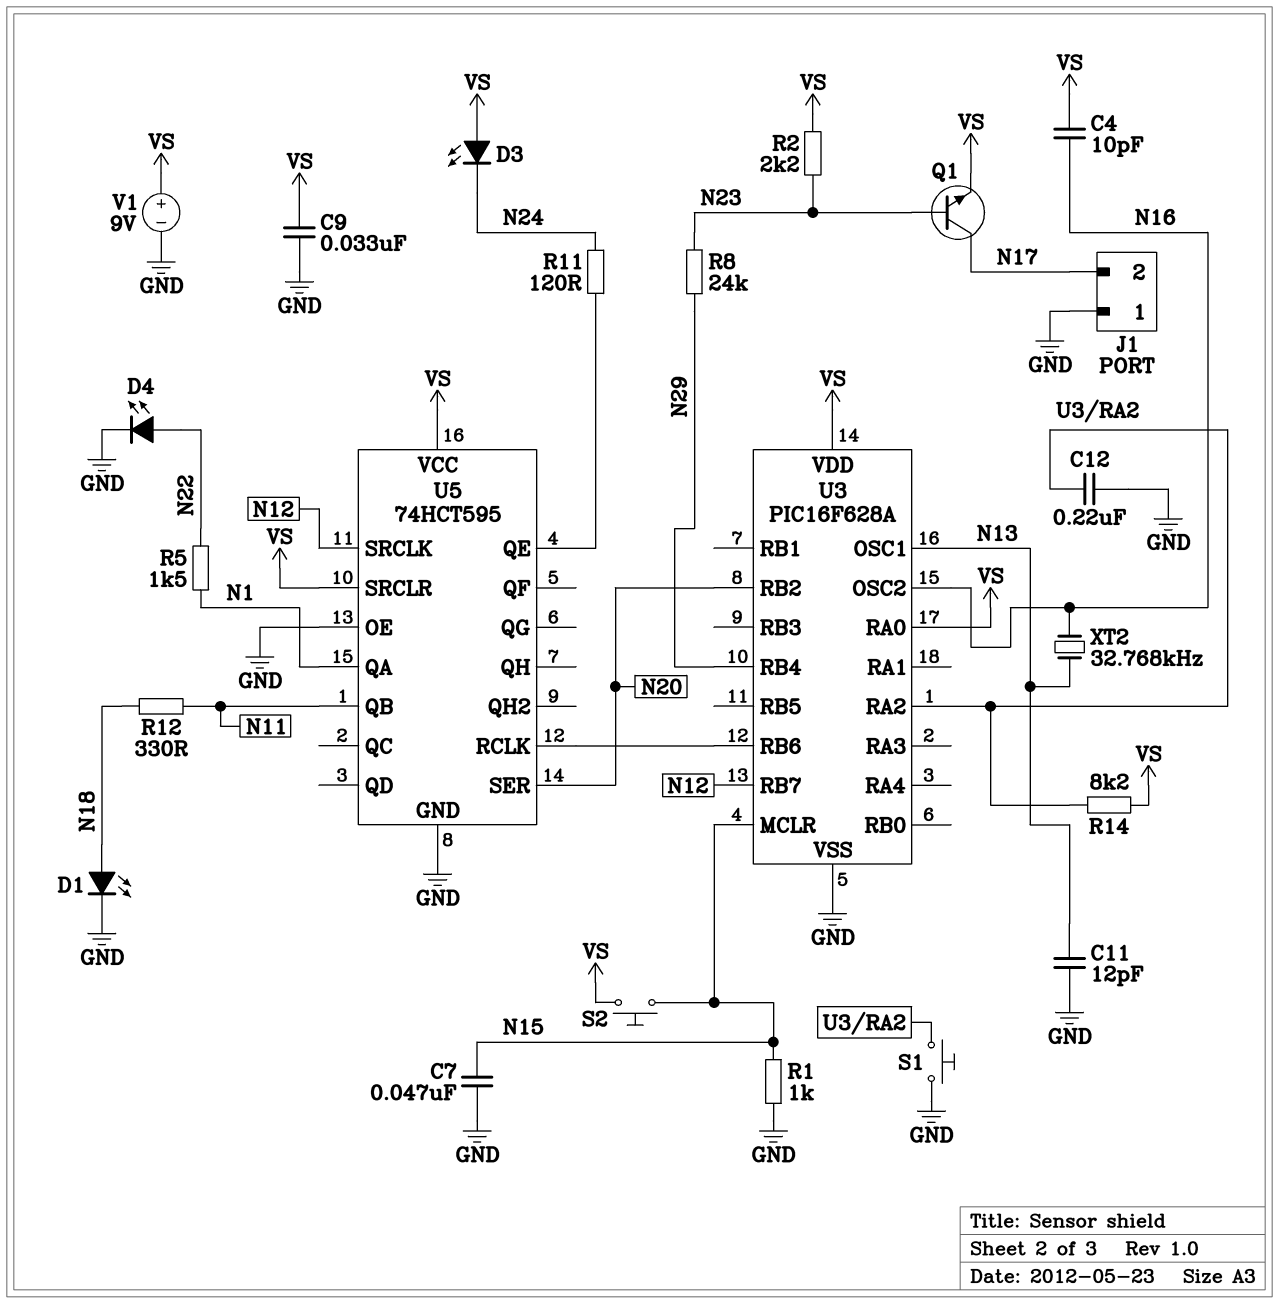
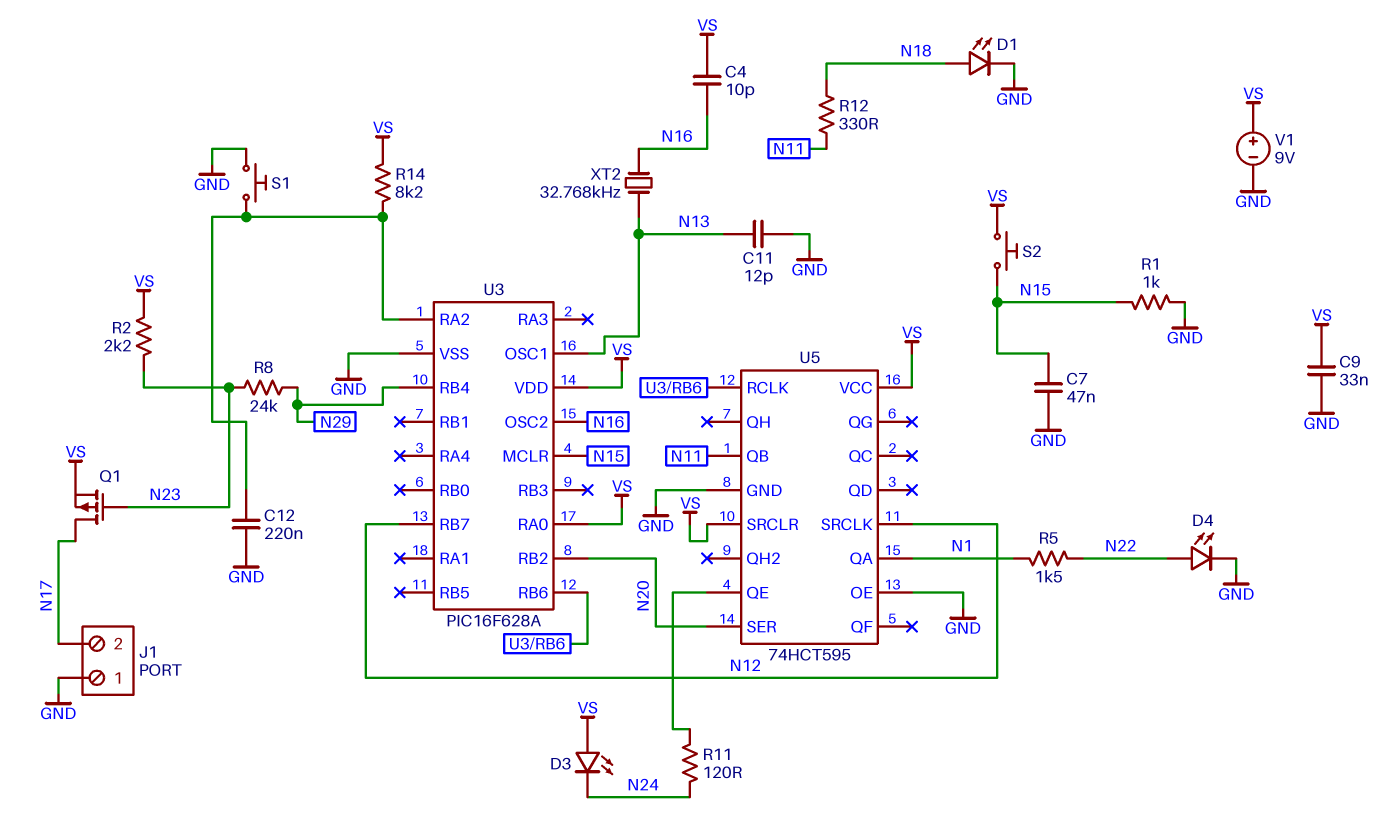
Q1: NPN (B N23, C N17, E VS) -> PMOS (G N23, D N17, S VS)

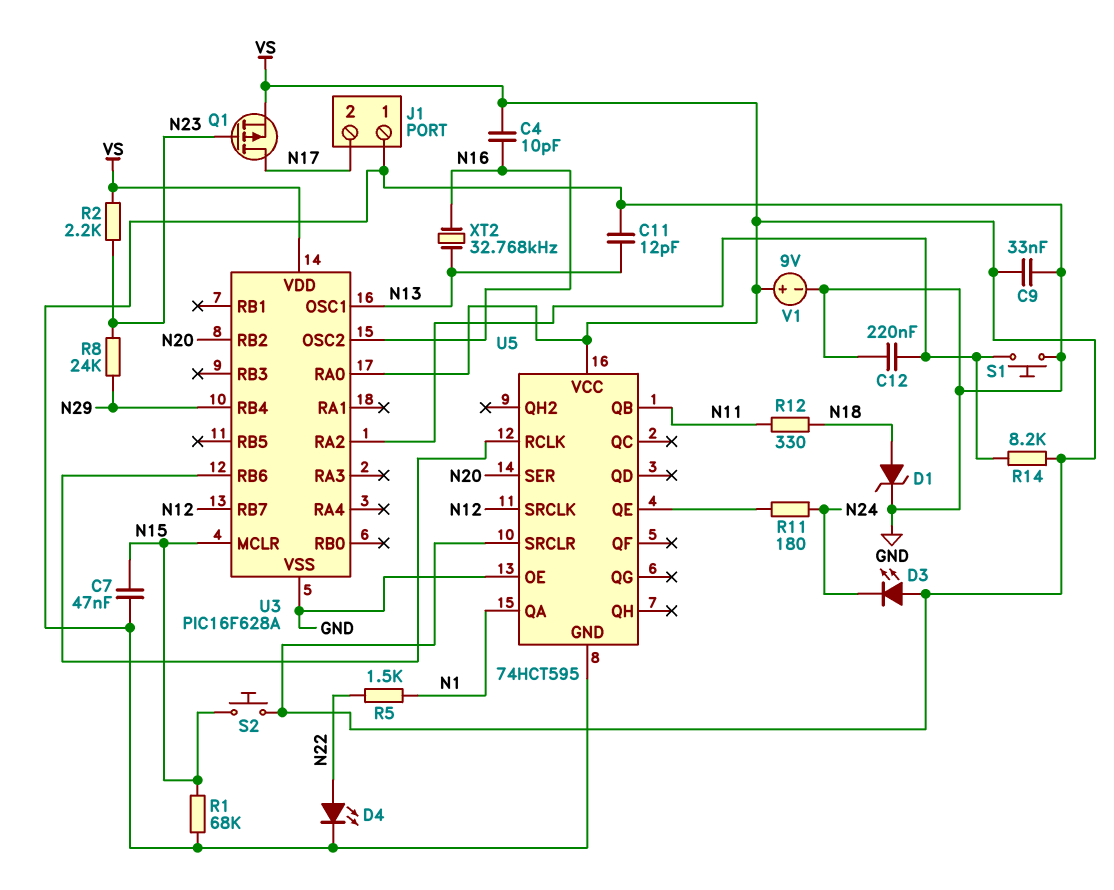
D1: LED (A N18, K GND) -> zener (A N18, K GND)
R1: 1k (GND, N15) -> 68k (GND, N15)
R11: 120 (N24, U5/QE) -> 180 (N24, U5/QE)

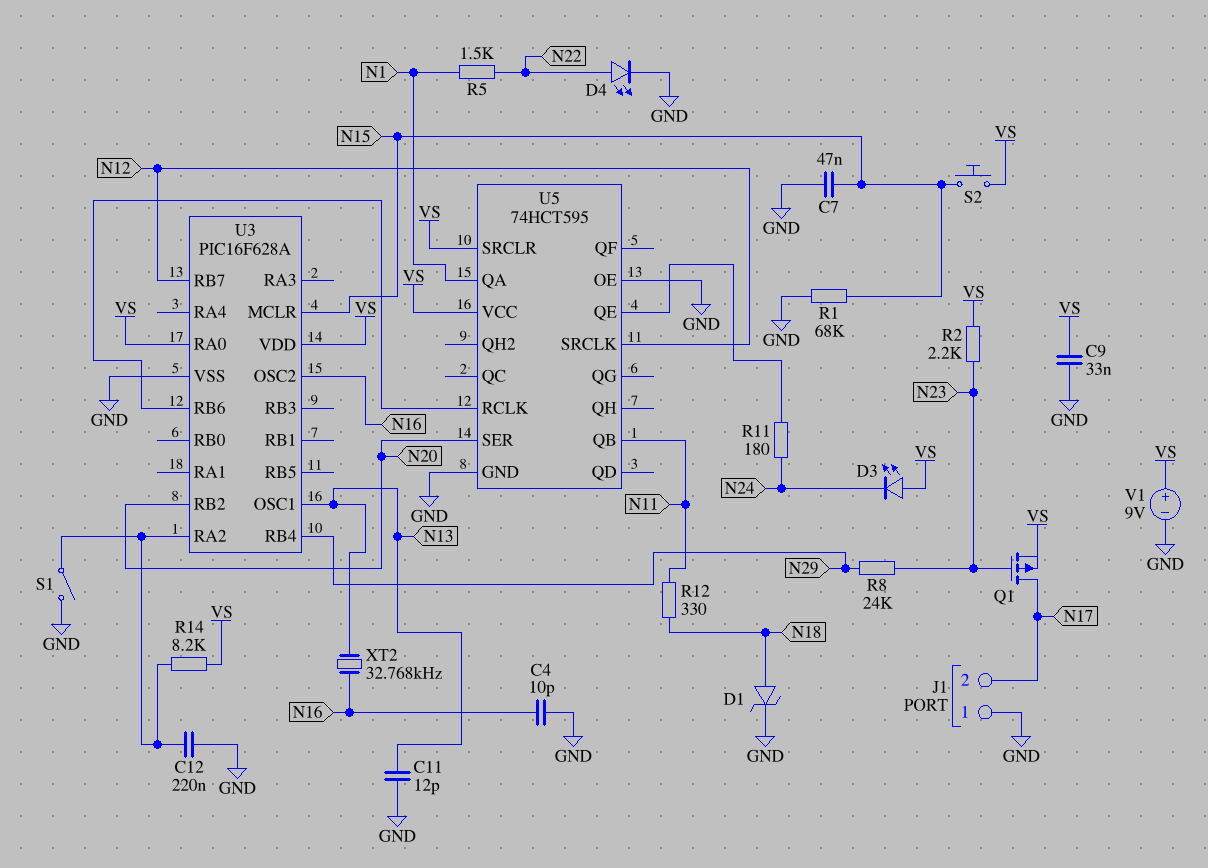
C4: 10pF (N16, VS) -> 10pF (GND, N16)
S1: button (GND, U3/RA2) -> switch (GND, U3/RA2)

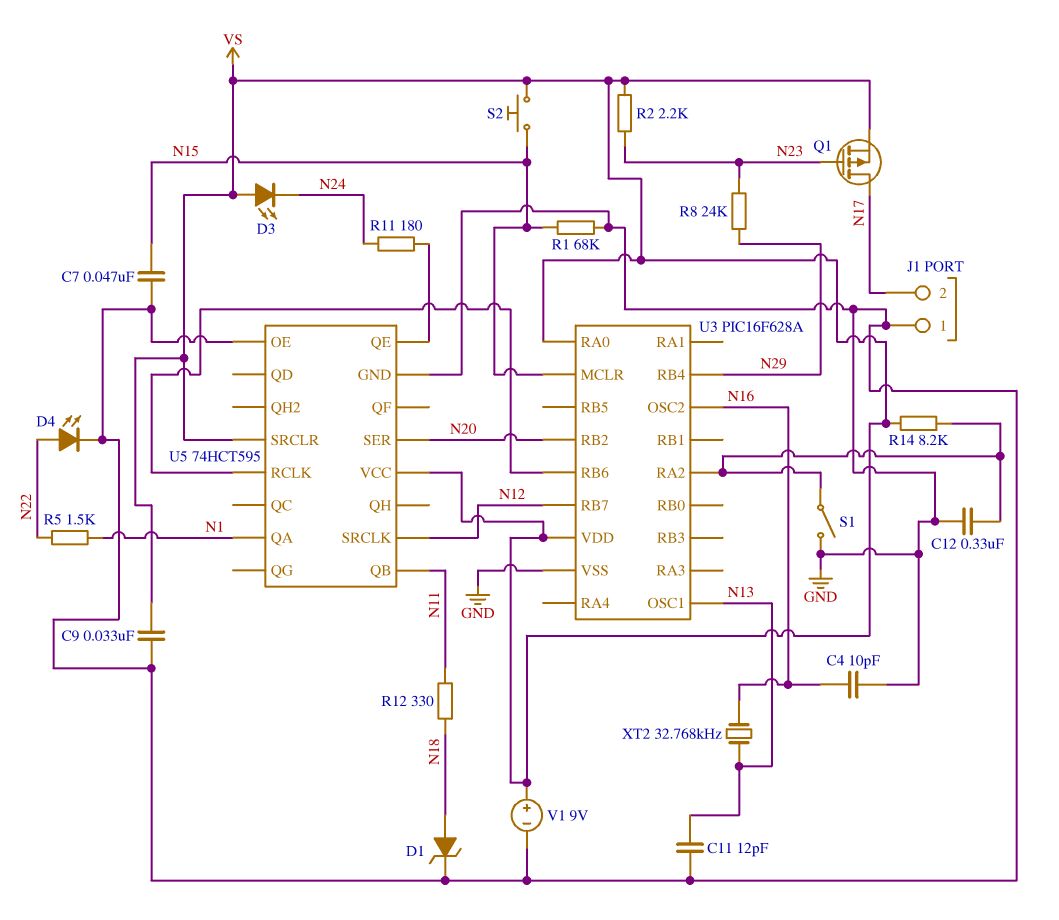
C12: 220nF (GND, U3/RA2) -> 330nF (GND, U3/RA2)

